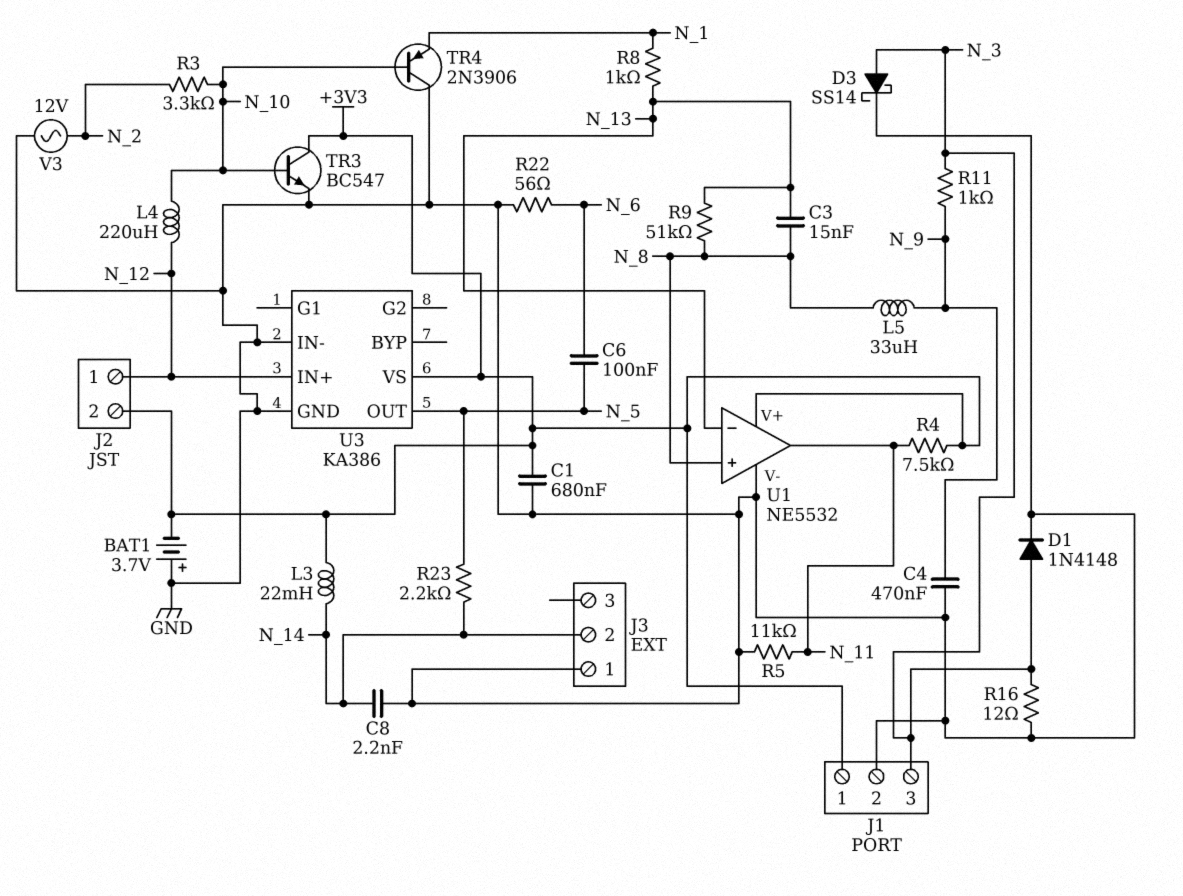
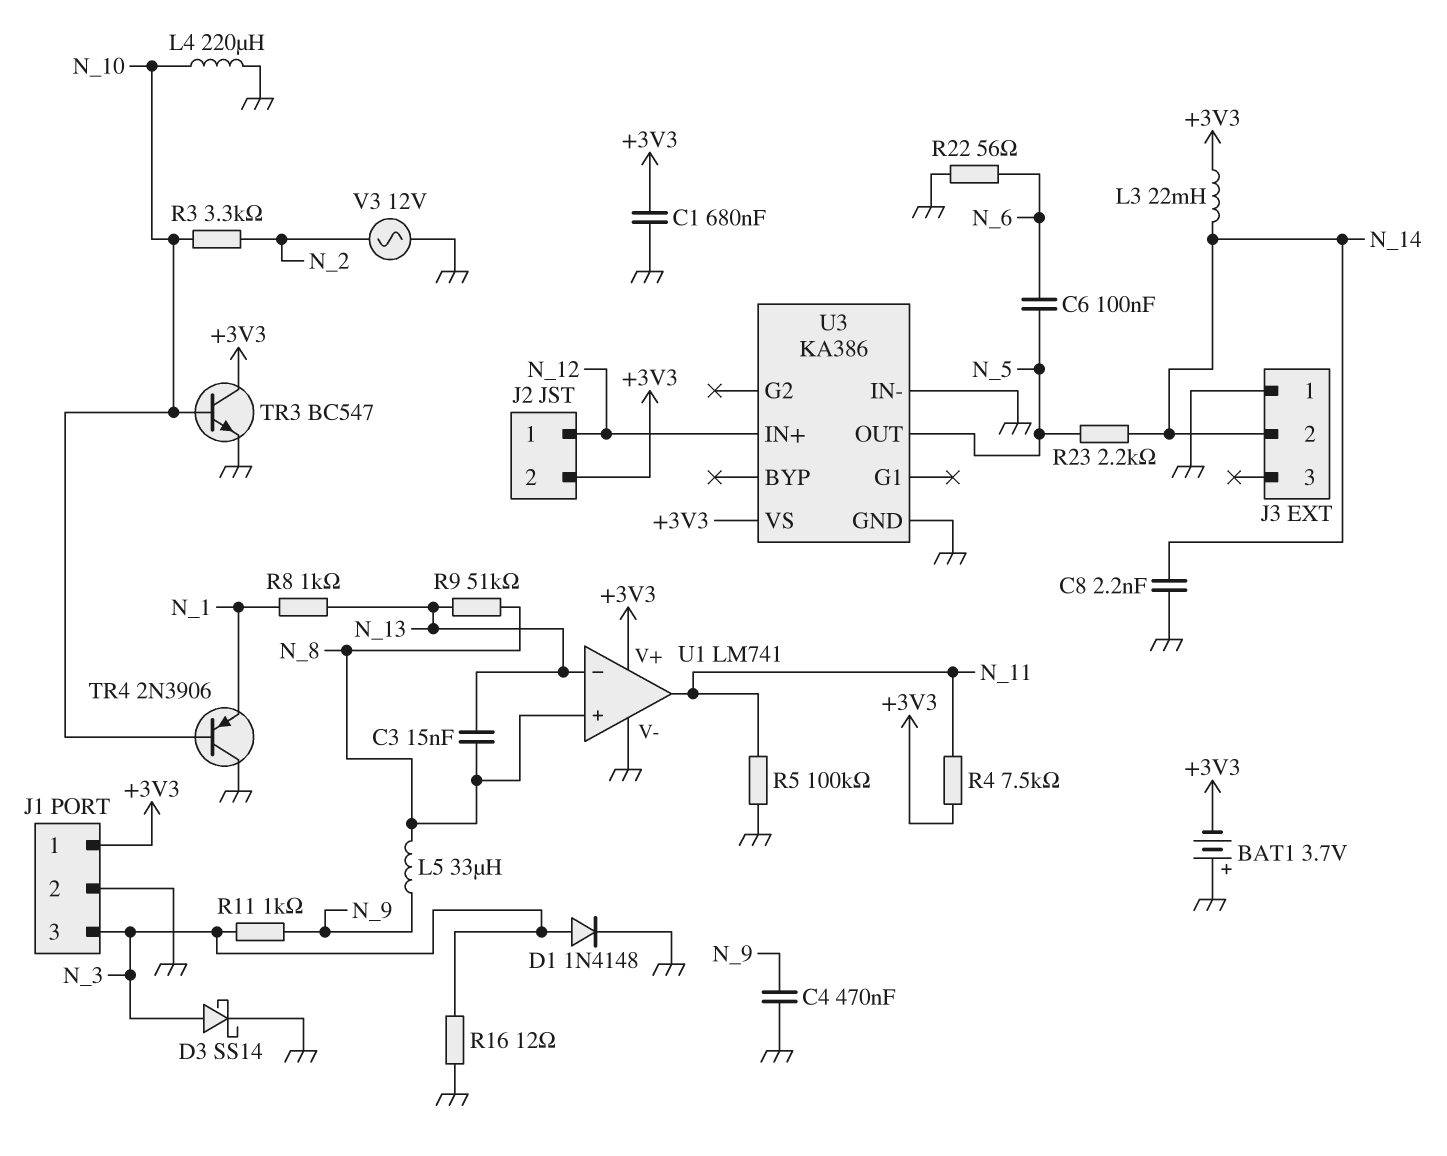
L4: 220uH (N_10, N_12) -> 220uH (GND, N_10)
R5: 11k (GND, N_11) -> 100k (GND, N_11)
U1: NE5532 -> LM741

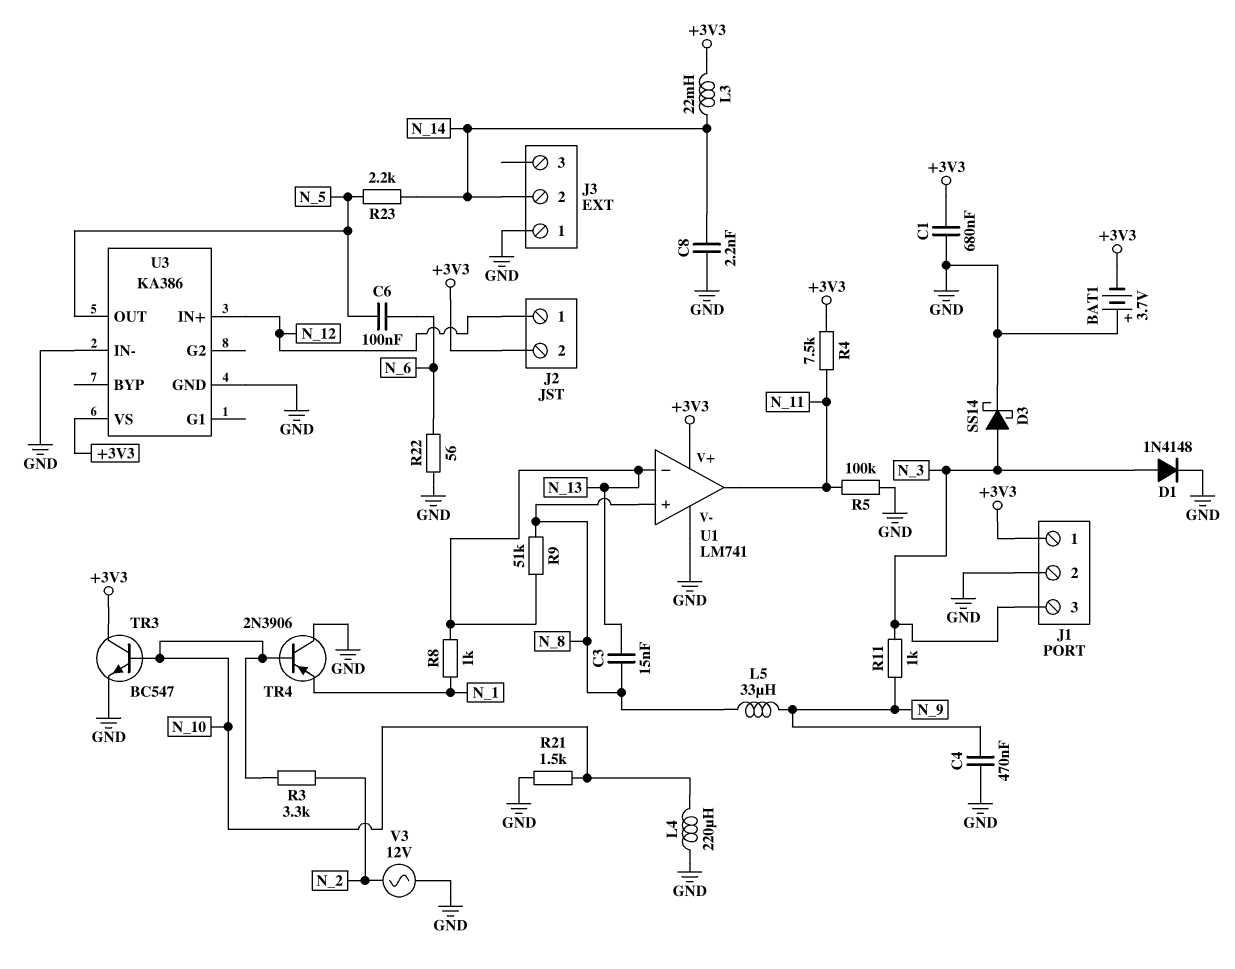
R16: 12 (GND, N_3) -> none
R21: none -> 1.5k (GND, N_10)

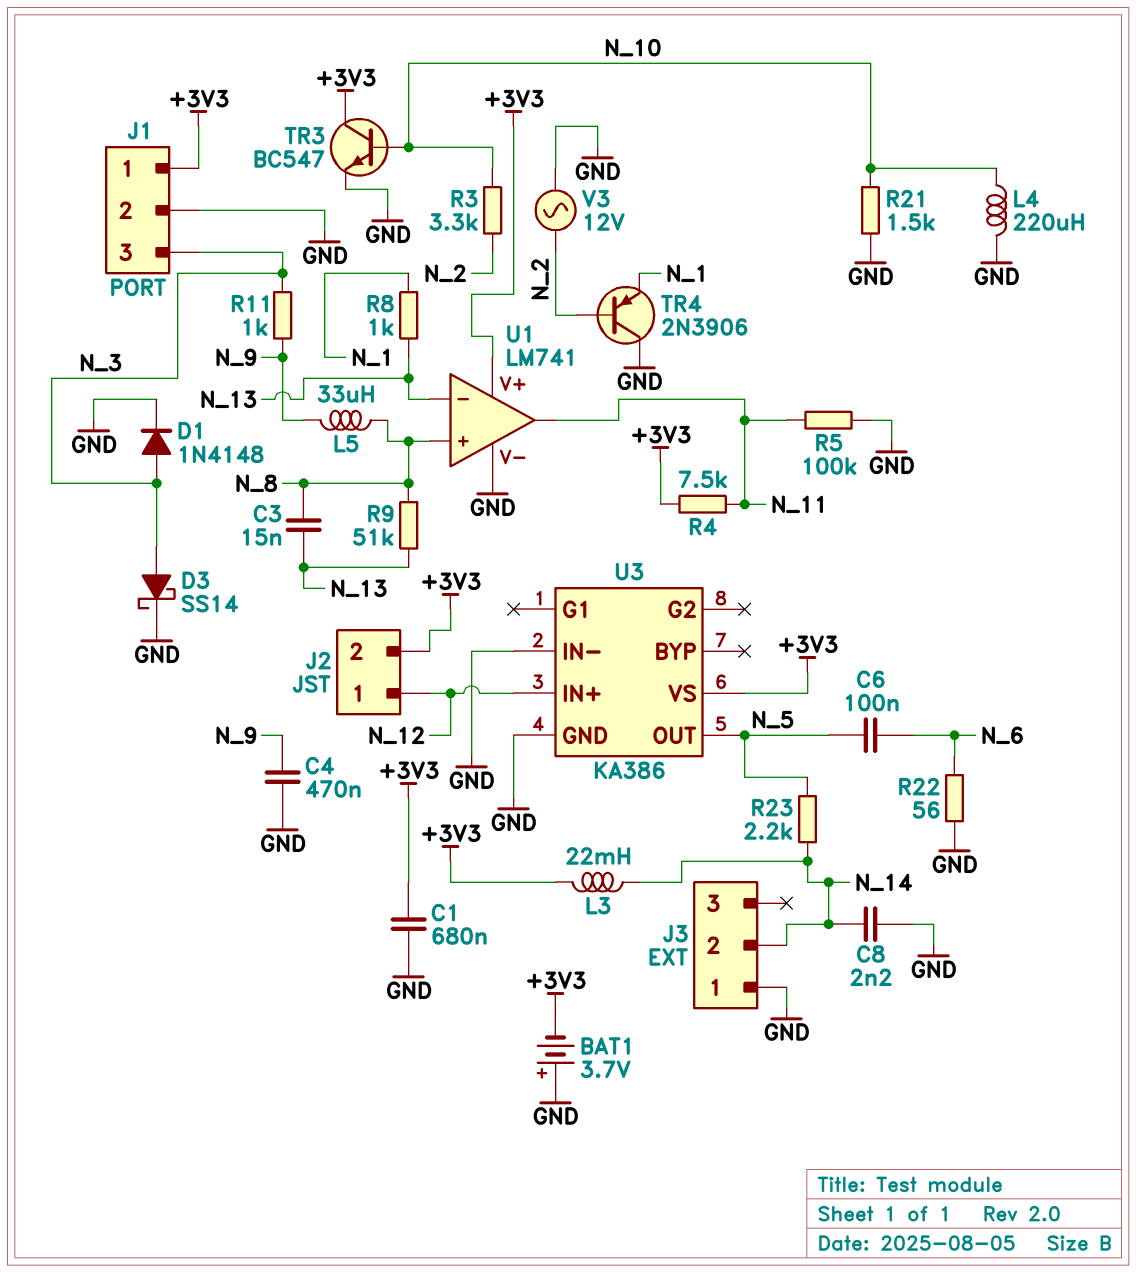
TR4: PNP 2N3906 (B N_10, C GND, E N_1) -> PNP 2N3906 (B N_2, C GND, E N_1)

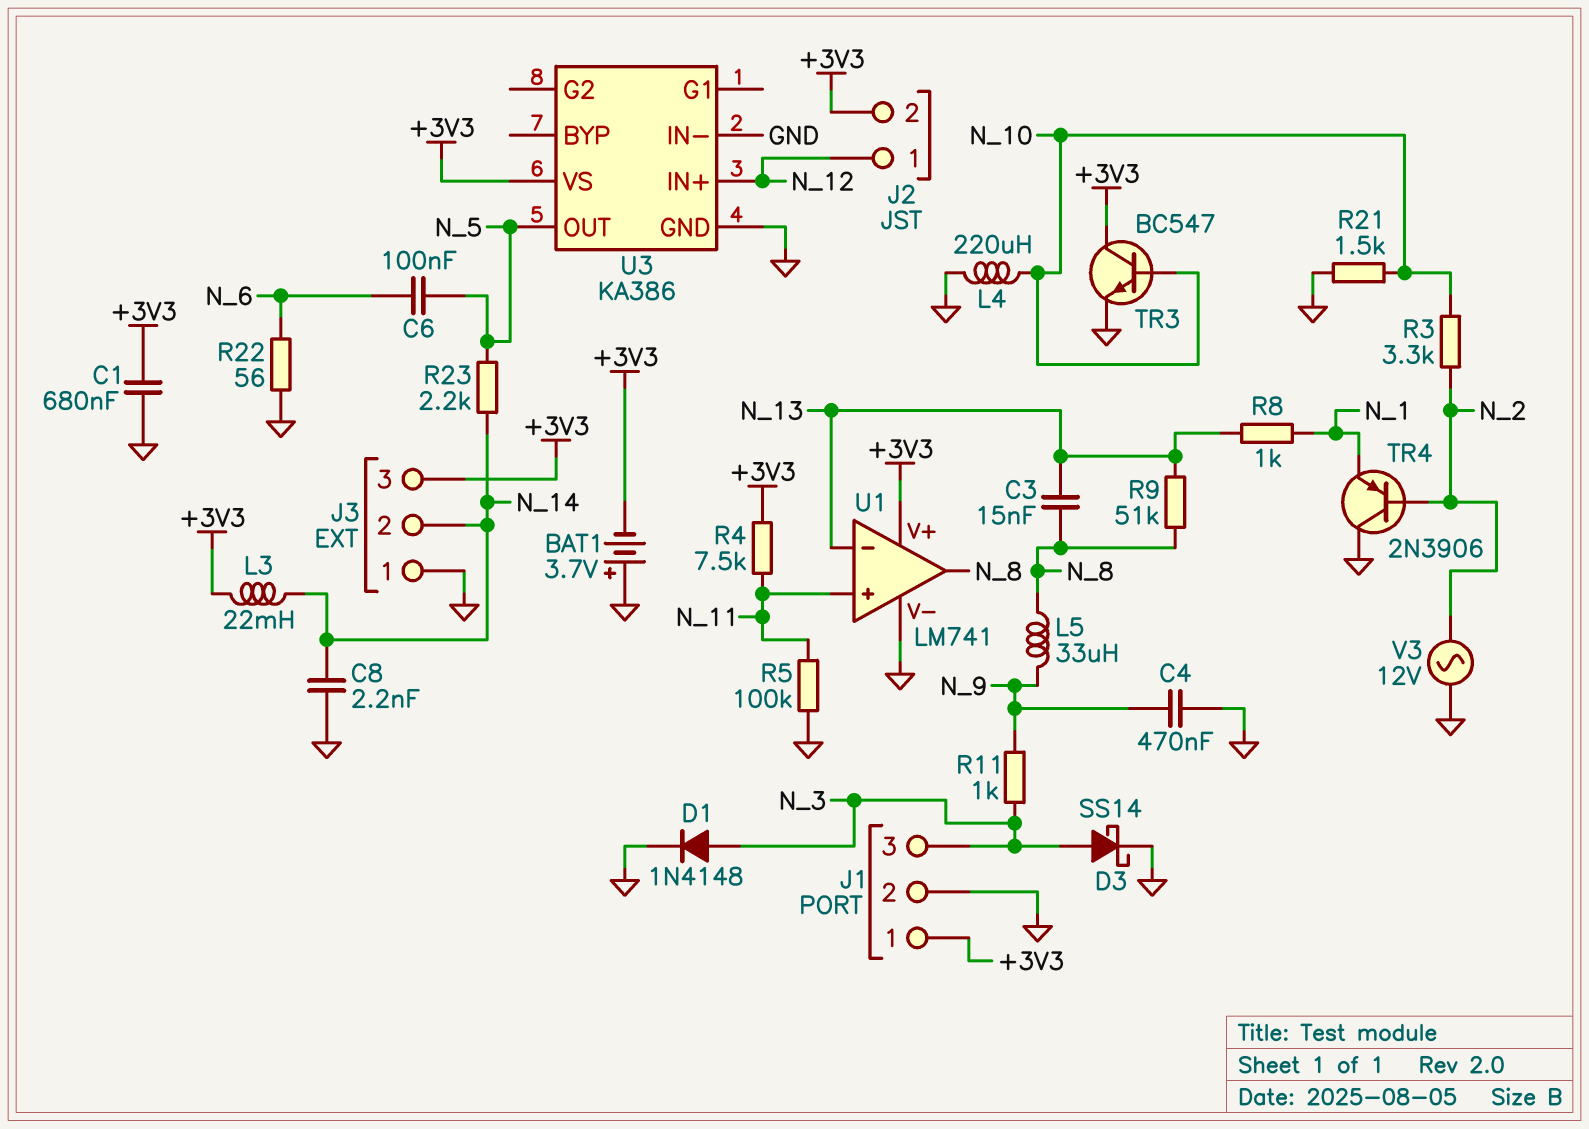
J3 pin 3: none -> +3V3
U1 pin in+: N_8 -> N_11
U1 pin out: N_11 -> N_8

